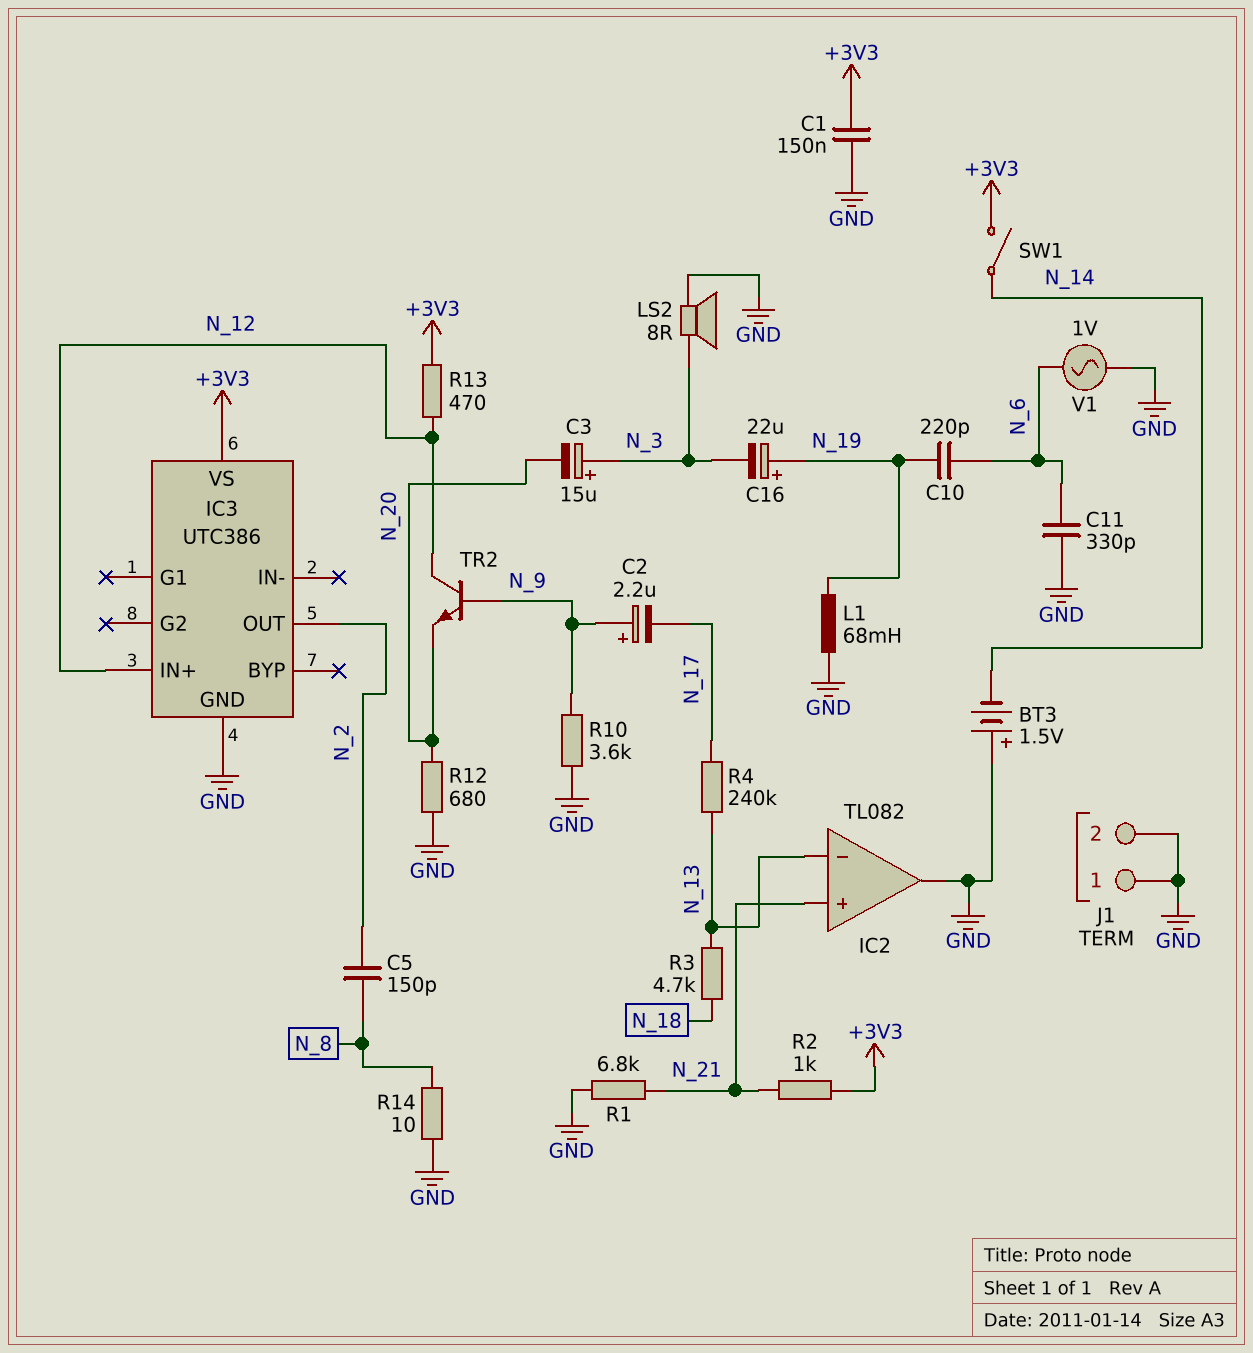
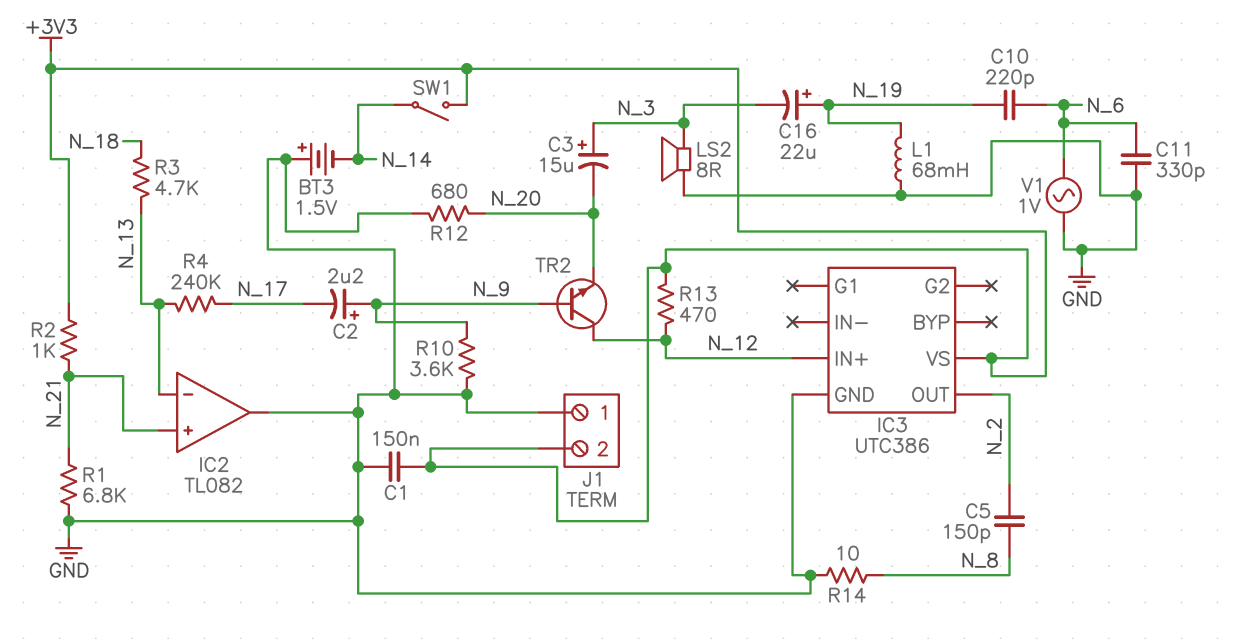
J1 pin 2: GND -> +3V3

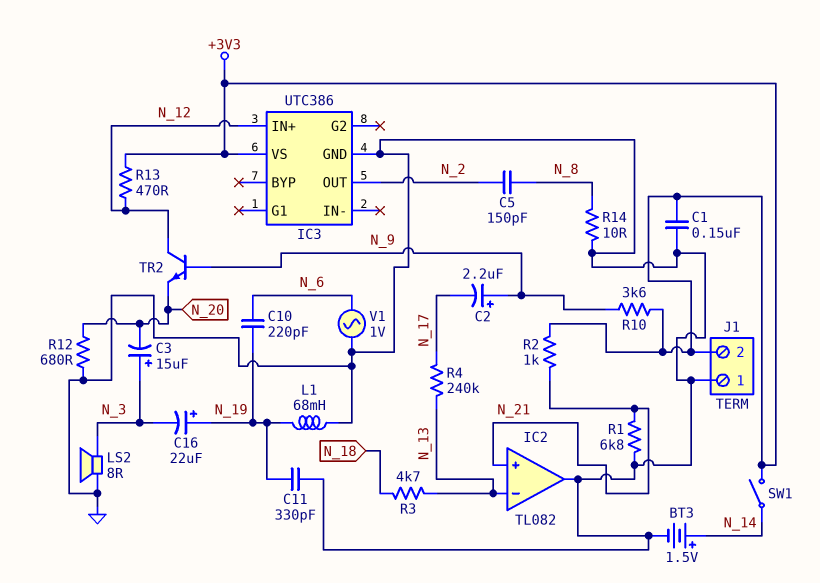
BT3: 1.5V (plus GND, minus N_14) -> 1.5V (plus N_14, minus GND)
C11: 330pF (GND, N_6) -> 330pF (GND, N_19)
R10: 3.6k (GND, N_9) -> 3.6k (+3V3, N_9)

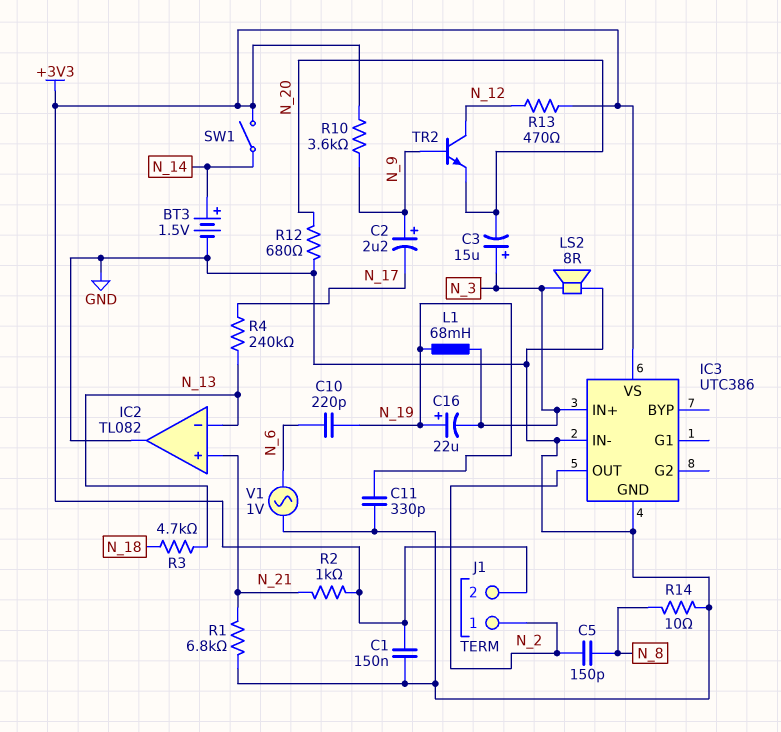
IC3 pin IN+: N_12 -> N_3
IC3 pin IN-: none -> GND
J1 pin 1: GND -> N_2
L1: 68mH (GND, N_19) -> 68mH (N_3, N_19)

